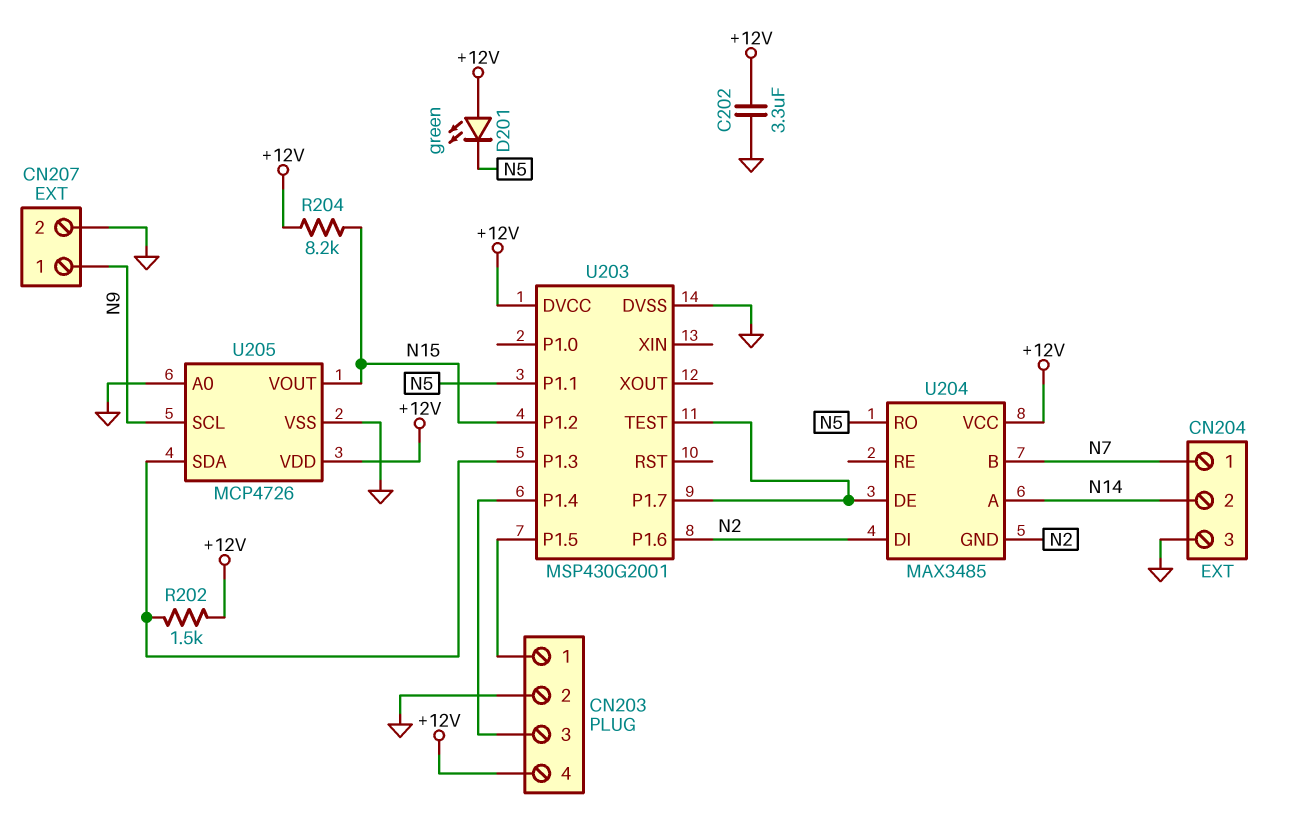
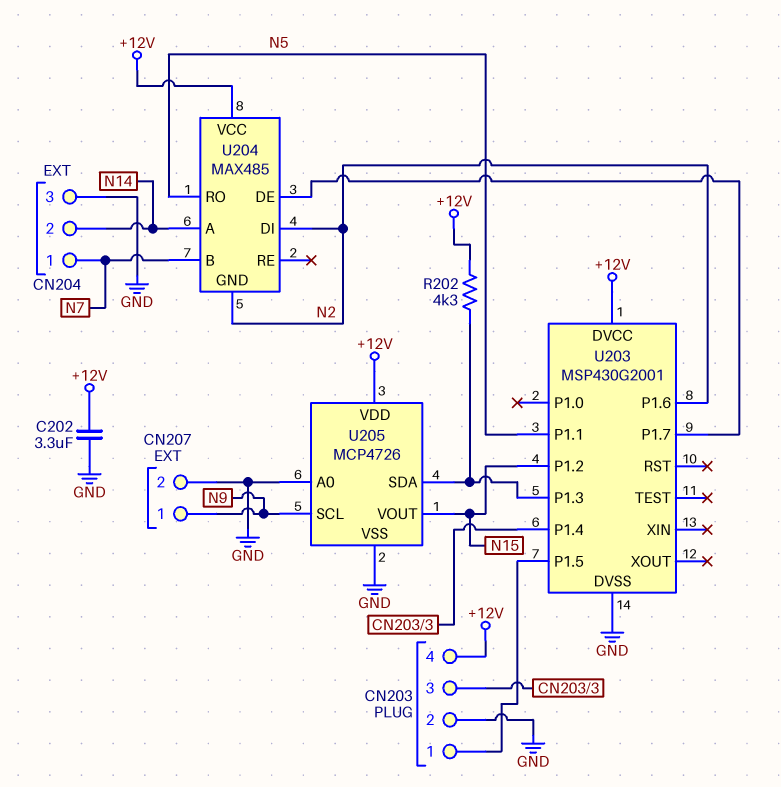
D201: LED green (A +12V, K N5) -> none
R202: 1.5k (+12V, U203/P1.3) -> 4.3k (+12V, U203/P1.3)
R204: 8.2k (+12V, N15) -> none
U203 pin TEST: U203/P1.7 -> none
U204: MAX3485 -> MAX485

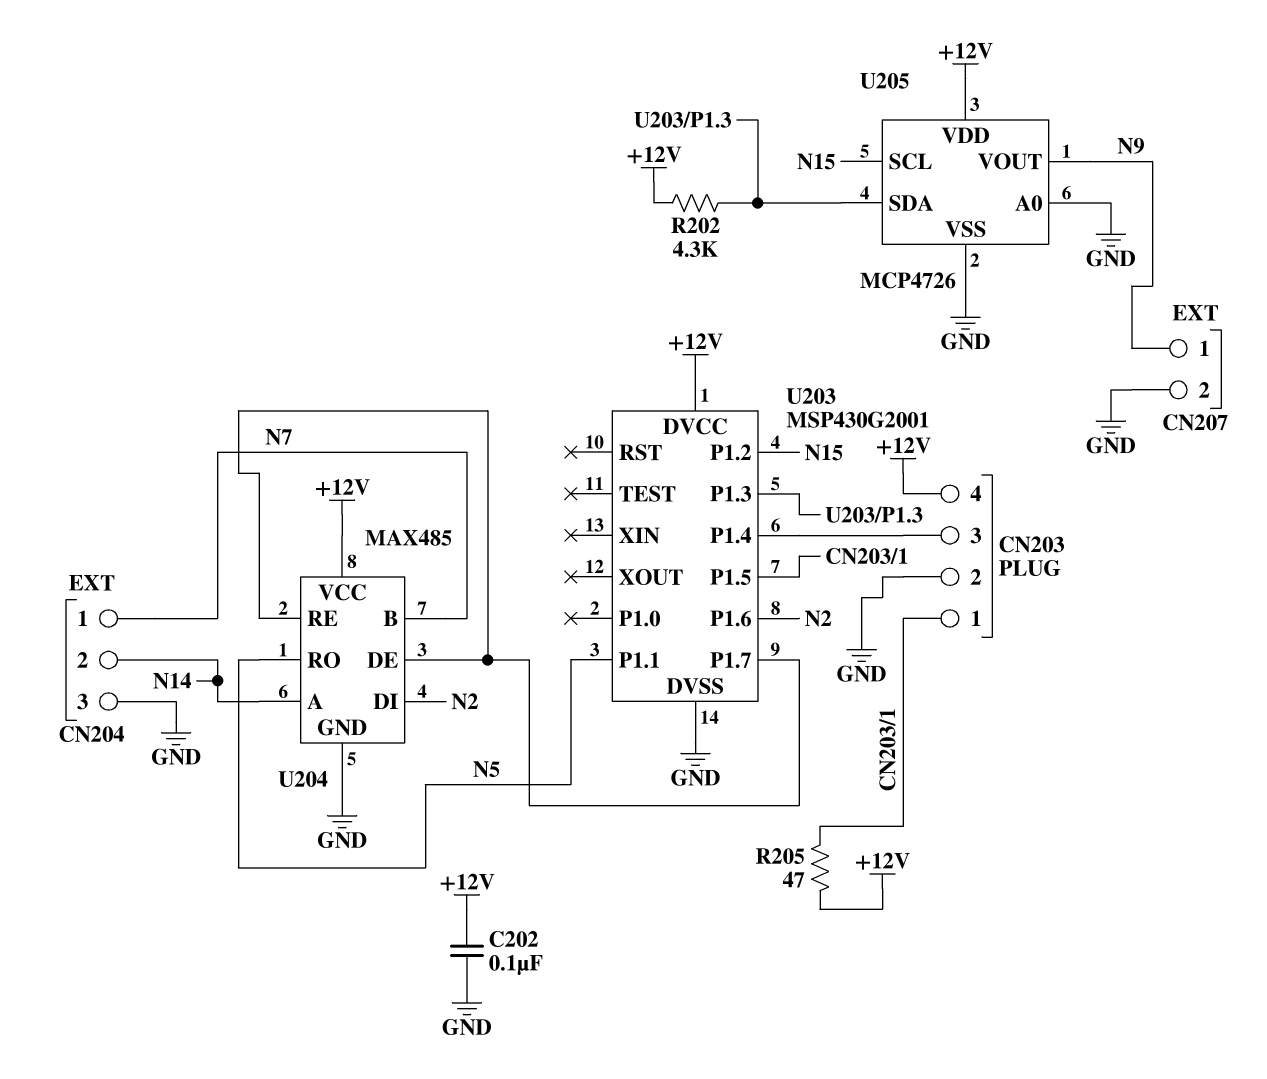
C202: 3.3uF (+12V, GND) -> 100nF (+12V, GND)
R205: none -> 47 (+12V, CN203/1)
U204 pin GND: N2 -> GND
U204 pin RE: none -> U203/P1.7
U205 pin SCL: N9 -> N15
U205 pin VOUT: N15 -> N9

